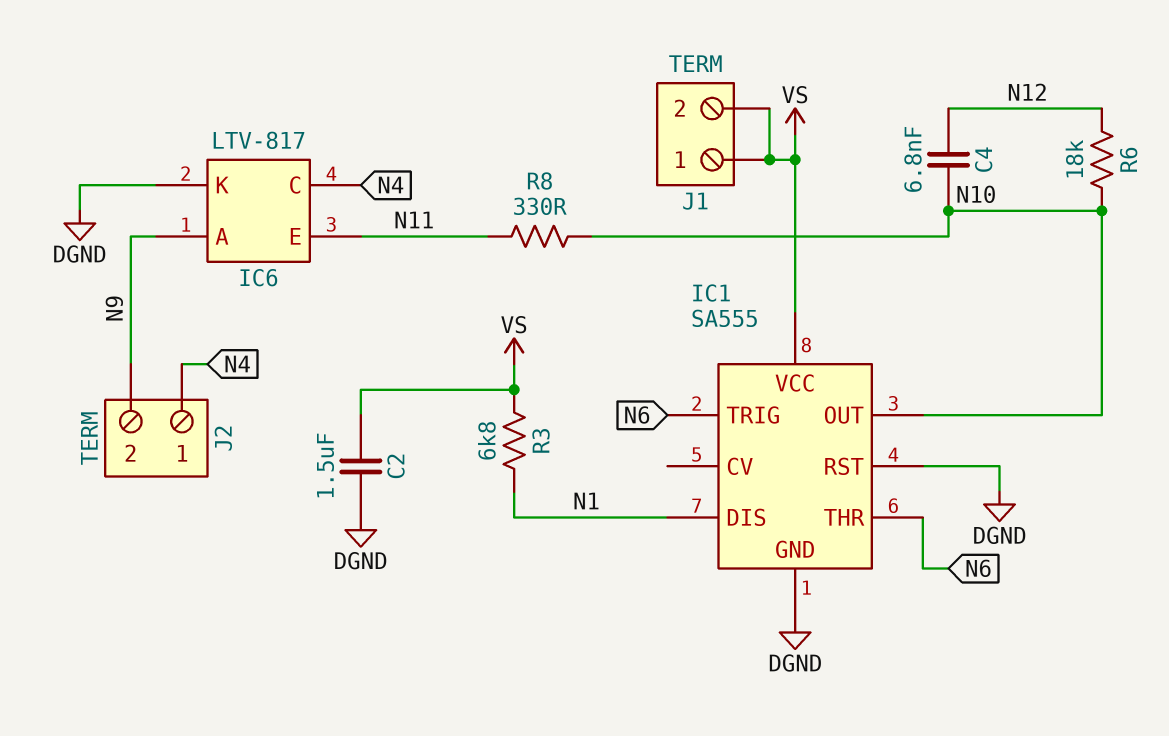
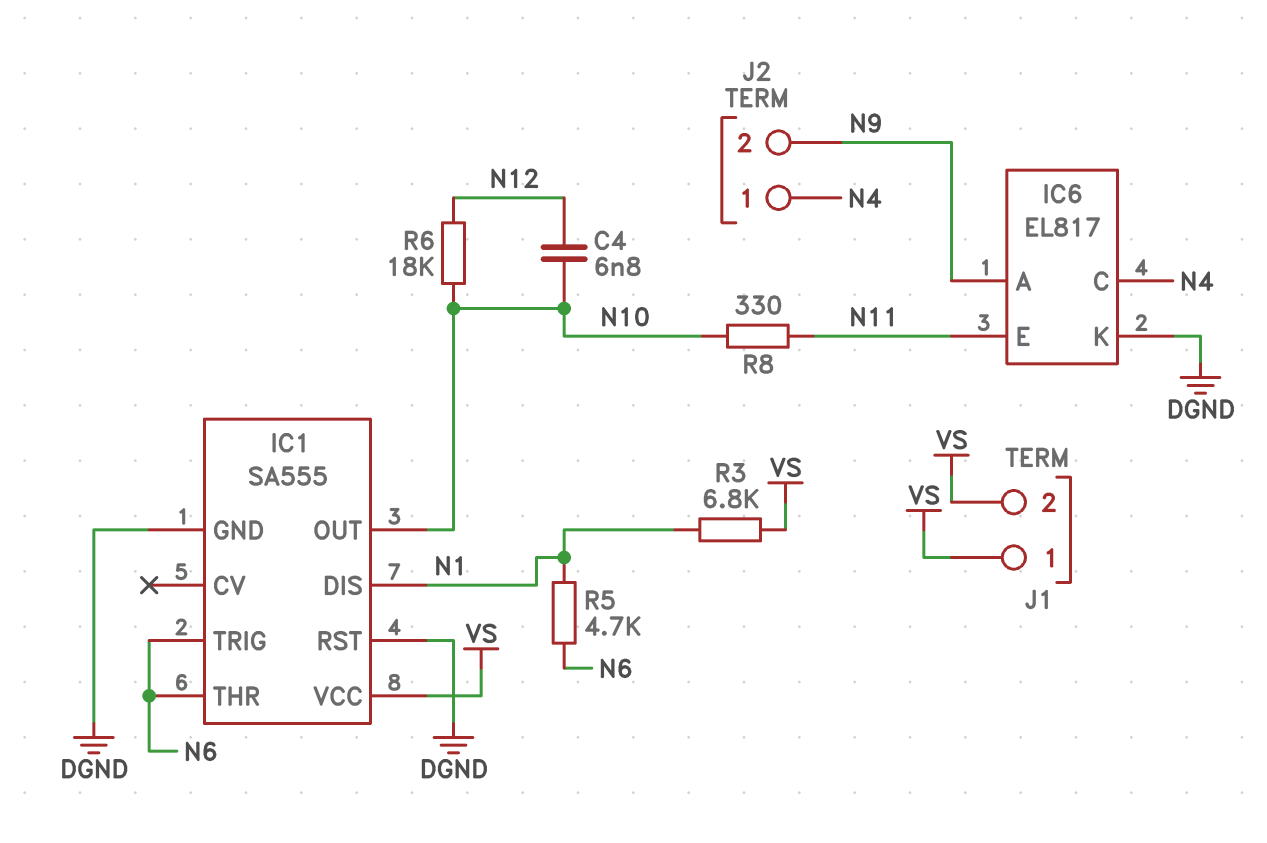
C2: 1.5uF (DGND, VS) -> none
IC6: LTV-817 -> EL817
R5: none -> 4.7k (N1, N6)

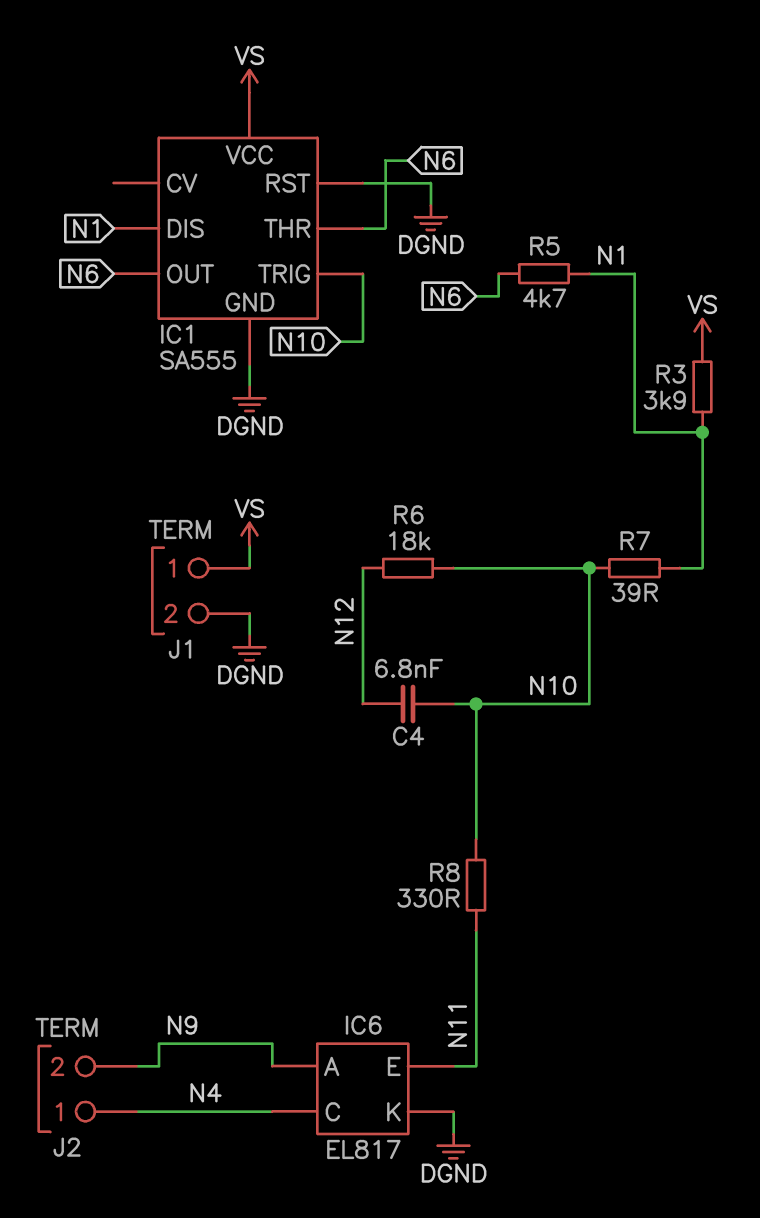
IC1 pin OUT: N10 -> N6
IC1 pin TRIG: N6 -> N10
J1 pin 2: VS -> DGND
R3: 6.8k (N1, VS) -> 3.9k (N1, VS)
R7: none -> 39 (N1, N10)

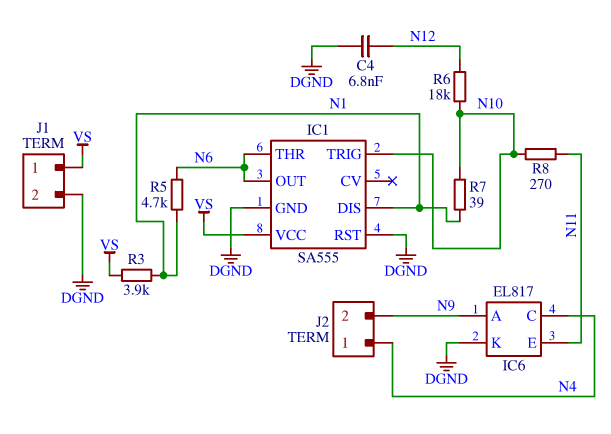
C4: 6.8nF (N10, N12) -> 6.8nF (DGND, N12)
R8: 330 (N10, N11) -> 270 (N10, N11)

